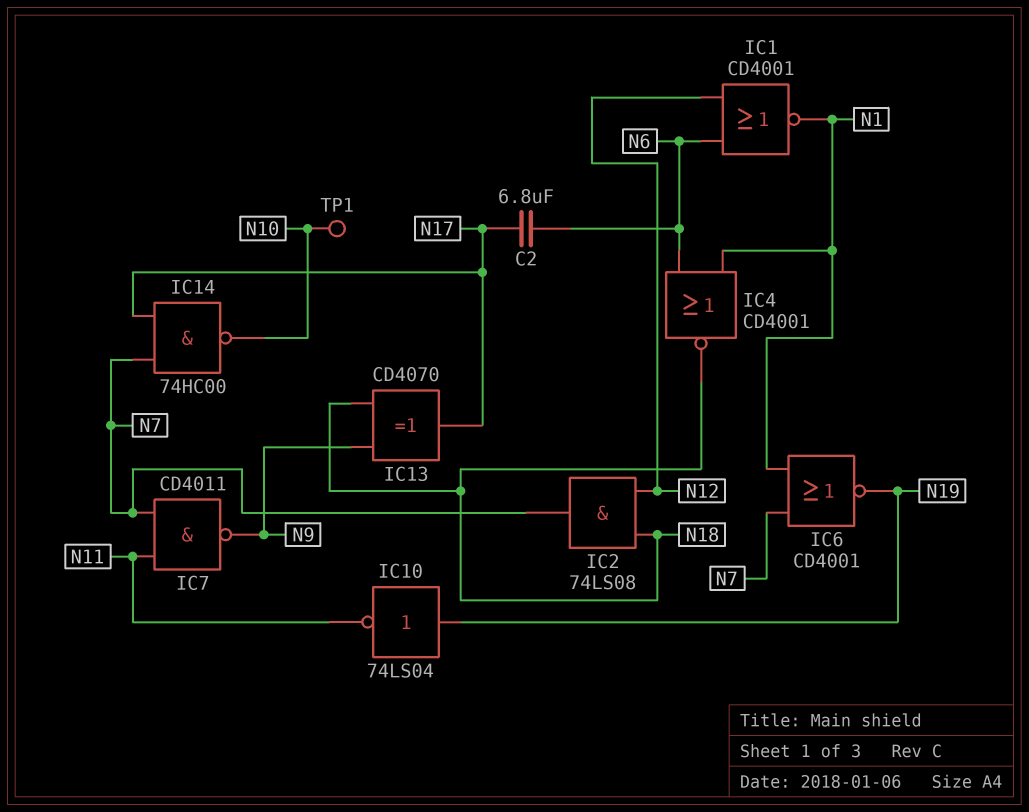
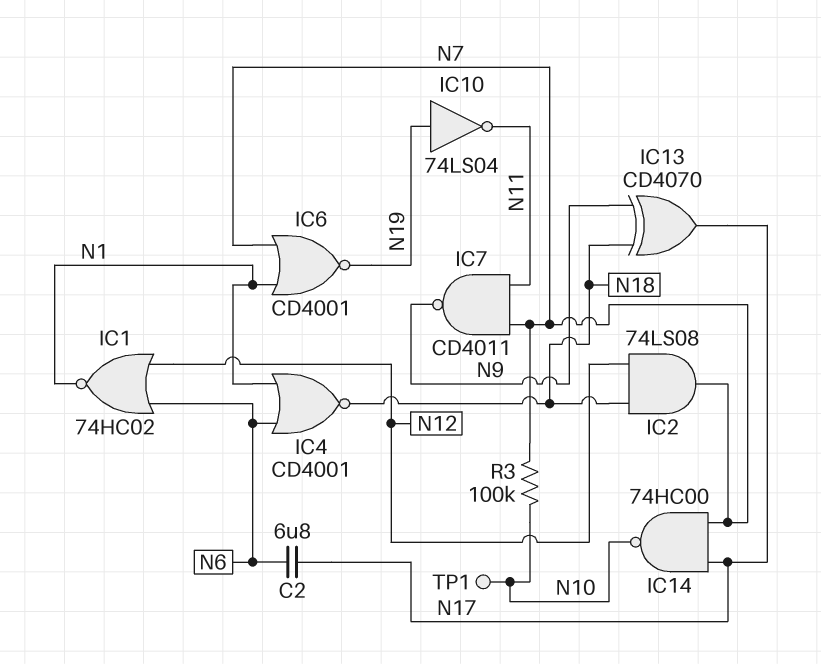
IC1: NOR CD4001 (in N6, in N12, out N1) -> NOR 74HC02 (in N6, in N12, out N1)
R3: none -> 100k (N7, N10)

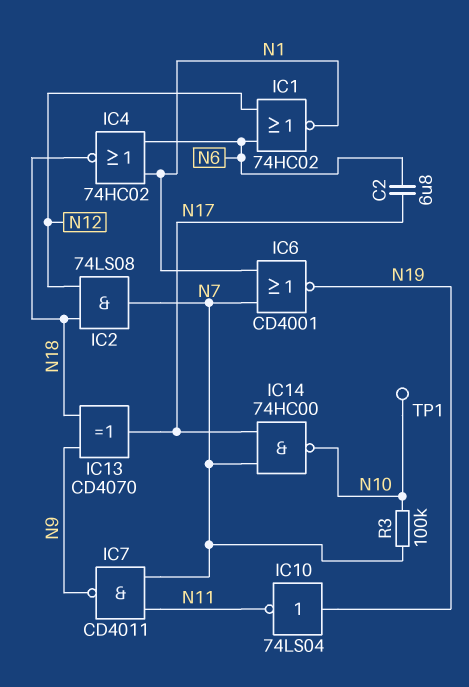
IC4: NOR CD4001 (in N1, in N6, out N18) -> NOR 74HC02 (in N1, in N6, out N18)

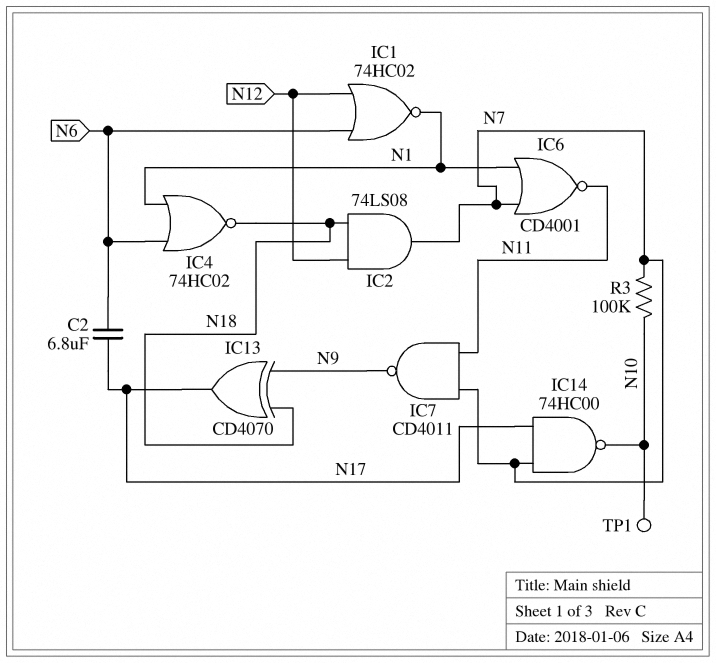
IC6: NOR CD4001 (in N1, in N7, out N19) -> NOR CD4001 (in N1, in N7, out N11)
IC10: NOT 74LS04 (in N19, out N11) -> none

